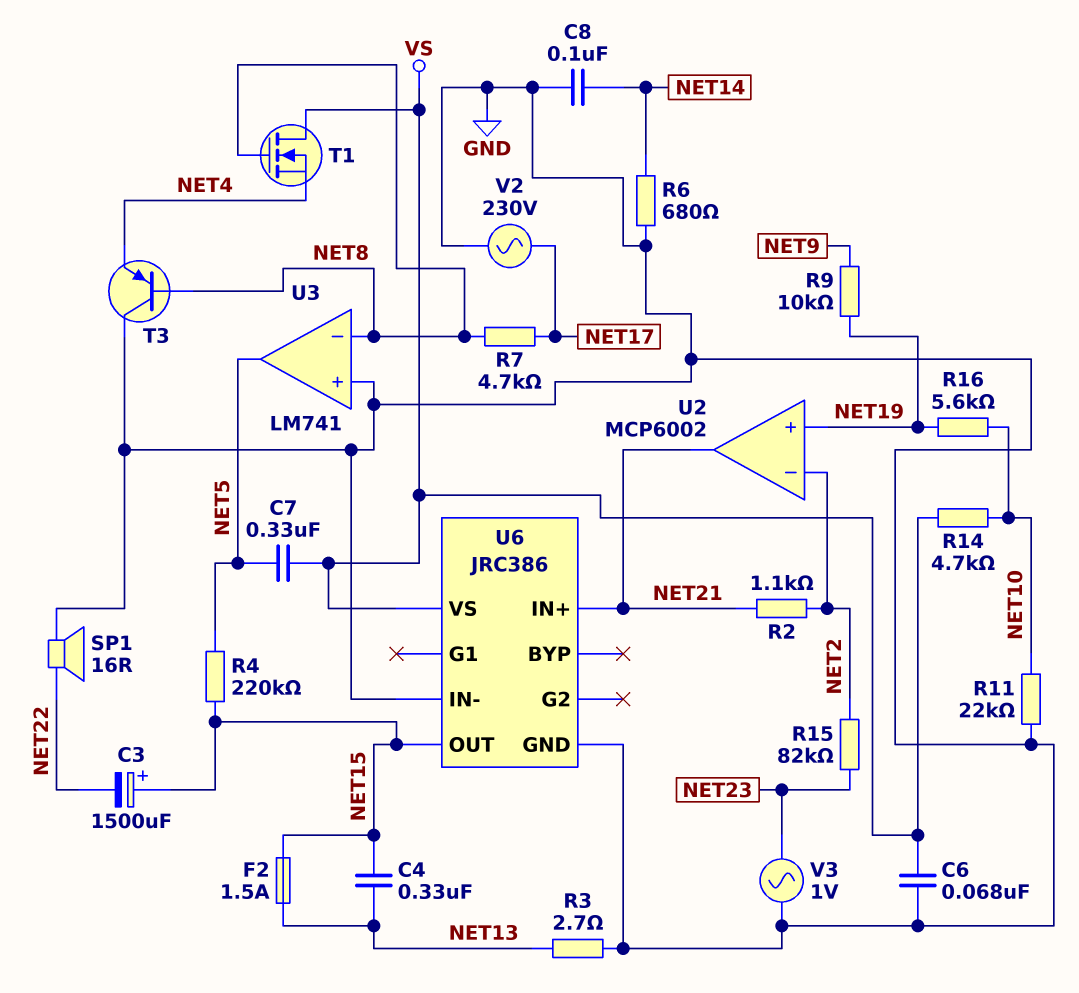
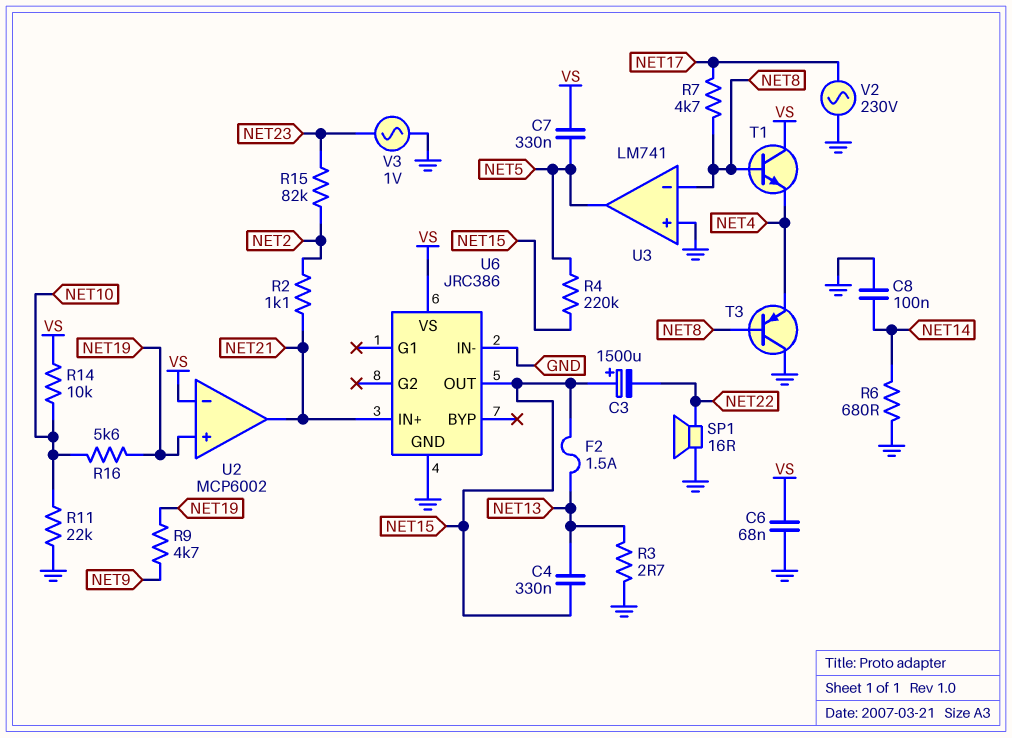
R9: 10k (NET9, NET19) -> 4.7k (NET9, NET19)
R14: 4.7k (NET10, VS) -> 10k (NET10, VS)
T1: NMOS (G NET8, D VS, S NET4) -> NPN (B NET8, C VS, E NET4)
U2 pin in-: NET2 -> VS

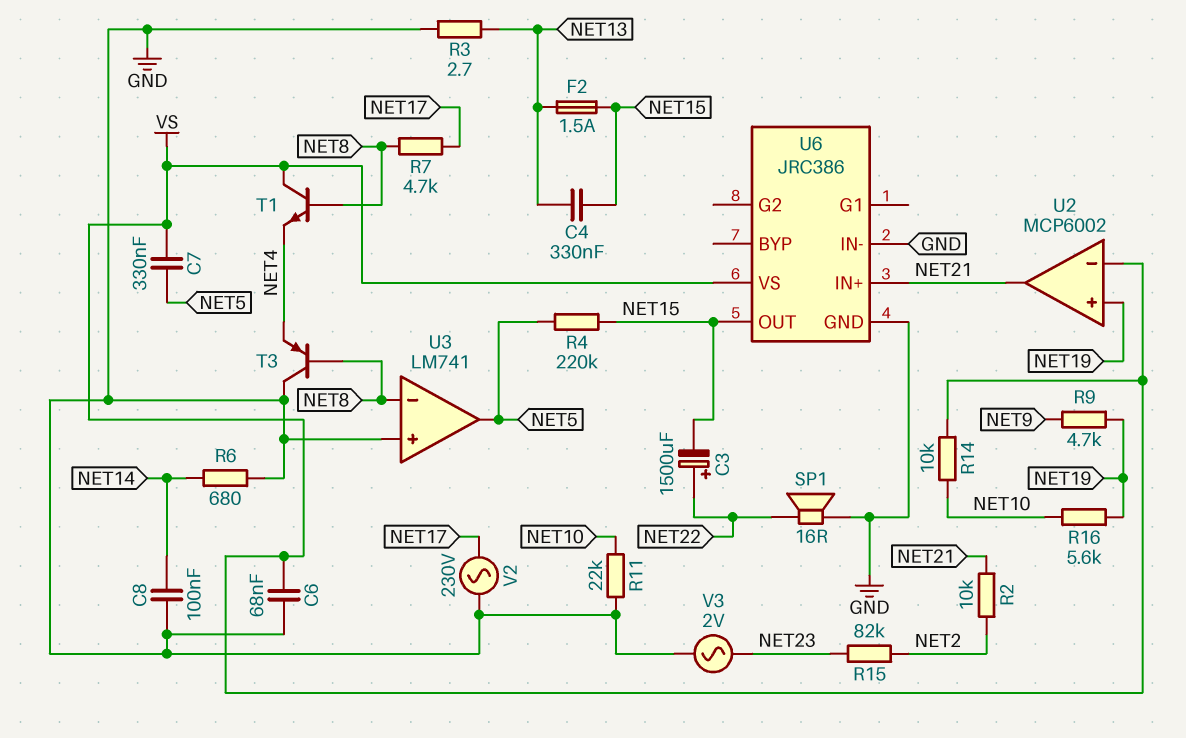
C3: 1500uF (plus NET15, minus NET22) -> 1500uF (plus NET22, minus NET15)
R2: 1.1k (NET2, NET21) -> 10k (NET2, NET21)
V3: AC 1V (GND, NET23) -> AC 2V (GND, NET23)

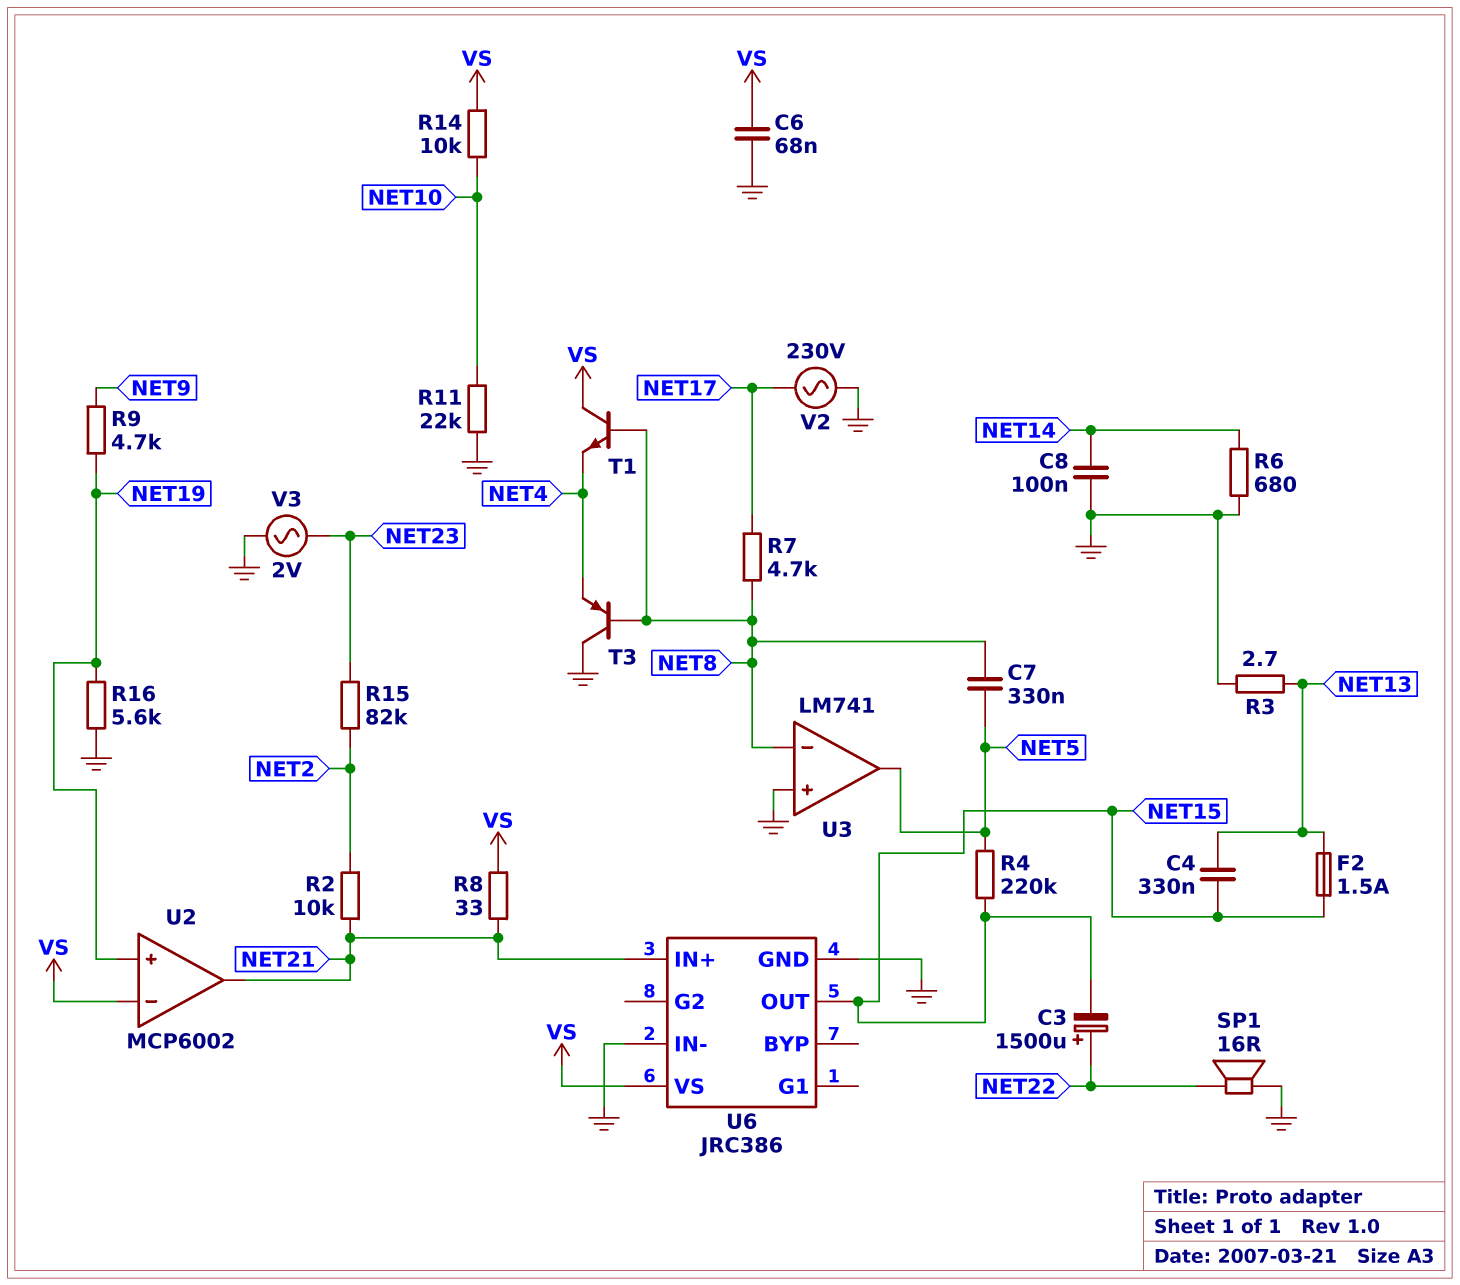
C7: 330nF (NET5, VS) -> 330nF (NET5, NET8)
R8: none -> 33 (NET21, VS)
R16: 5.6k (NET10, NET19) -> 5.6k (GND, NET19)

